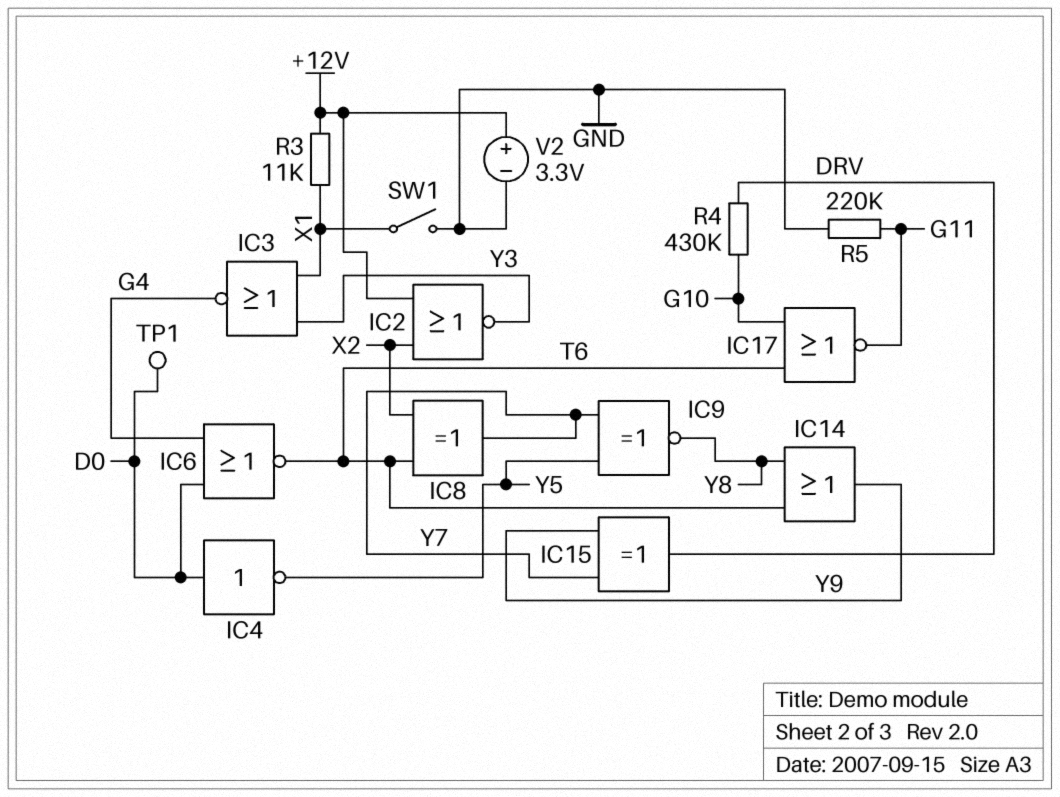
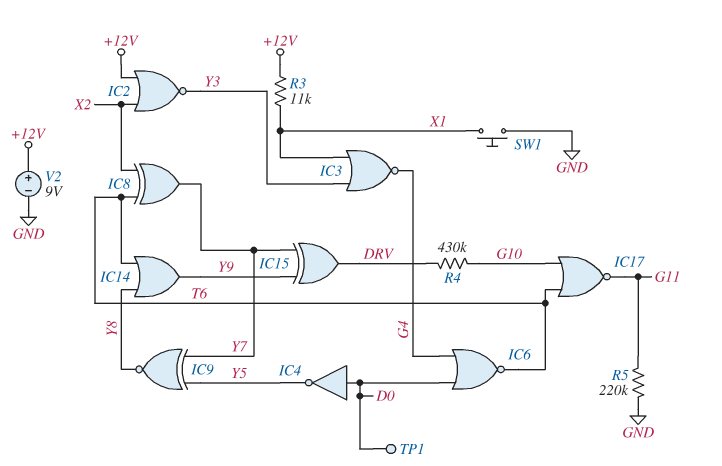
SW1: switch (GND, X1) -> button (GND, X1)
V2: 3.3V (plus +12V, minus GND) -> 9V (plus +12V, minus GND)

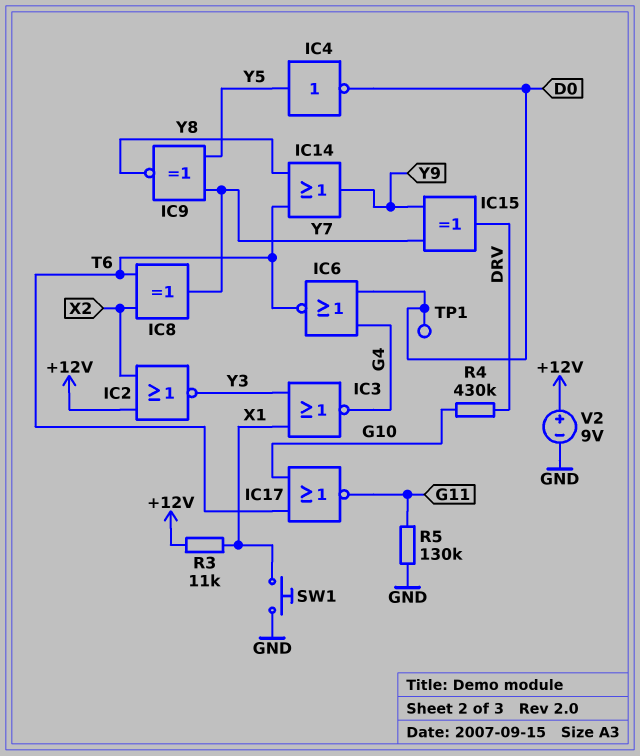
IC4: NOT (in D0, out Y5) -> NOT (in Y5, out D0)
R5: 220k (G11, GND) -> 130k (G11, GND)

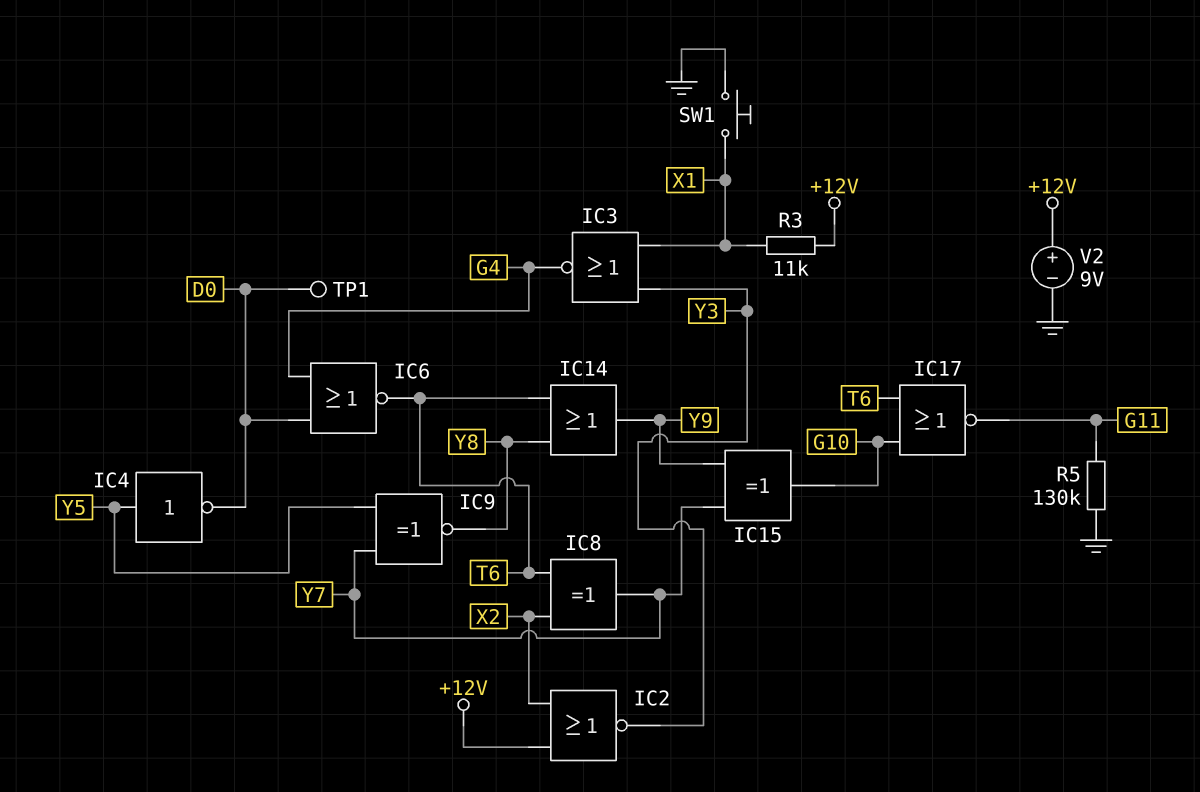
IC15: XOR (in Y7, in Y9, out DRV) -> XOR (in Y7, in Y9, out G10)
R4: 430k (DRV, G10) -> none

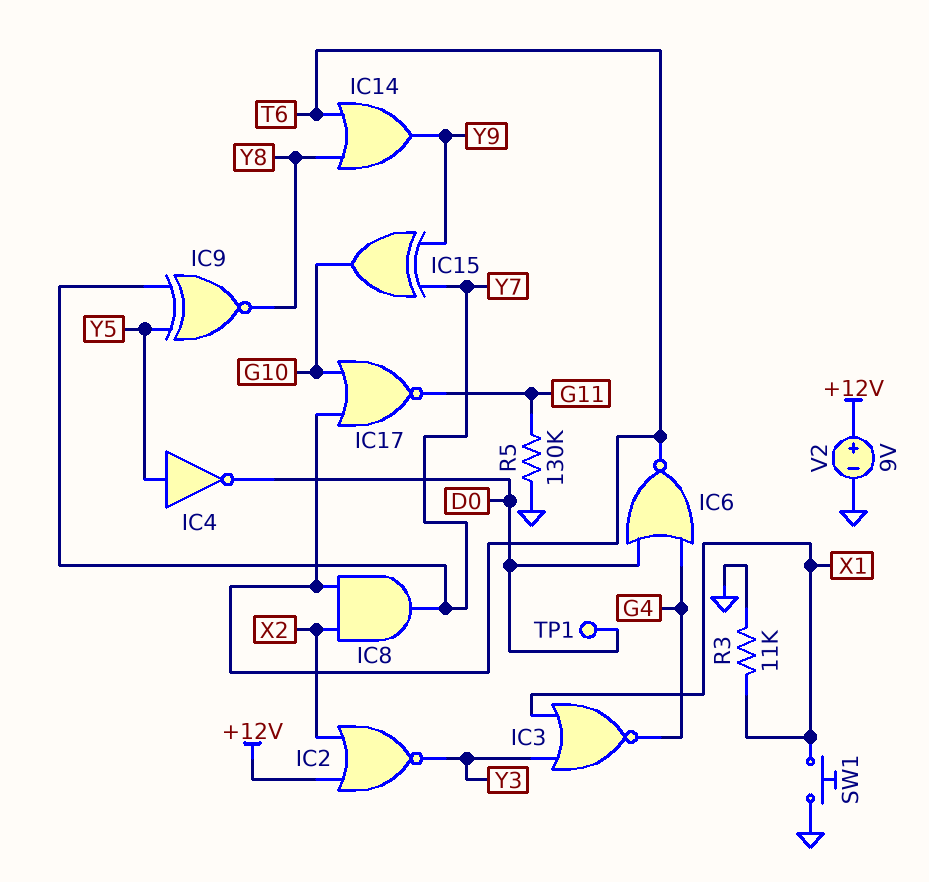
IC8: XOR (in T6, in X2, out Y7) -> AND (in T6, in X2, out Y7)
R3: 11k (+12V, X1) -> 11k (GND, X1)

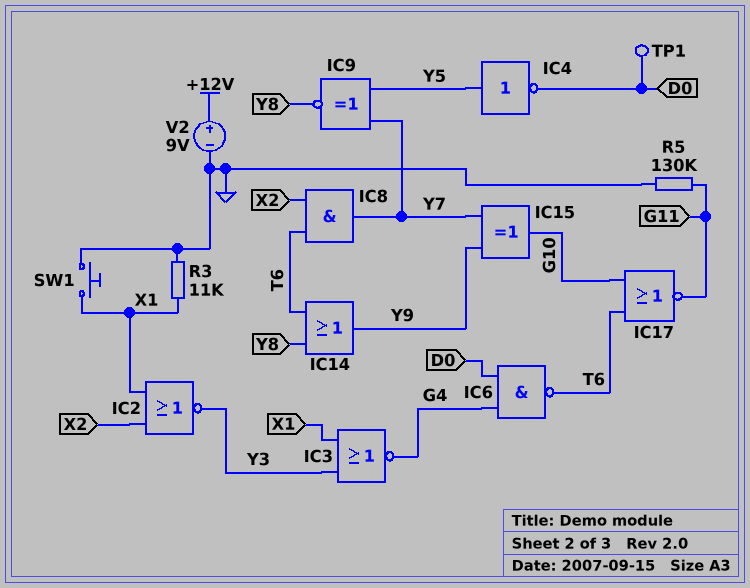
IC2: NOR (in +12V, in X2, out Y3) -> NOR (in X1, in X2, out Y3)
IC6: NOR (in D0, in G4, out T6) -> NAND (in D0, in G4, out T6)

